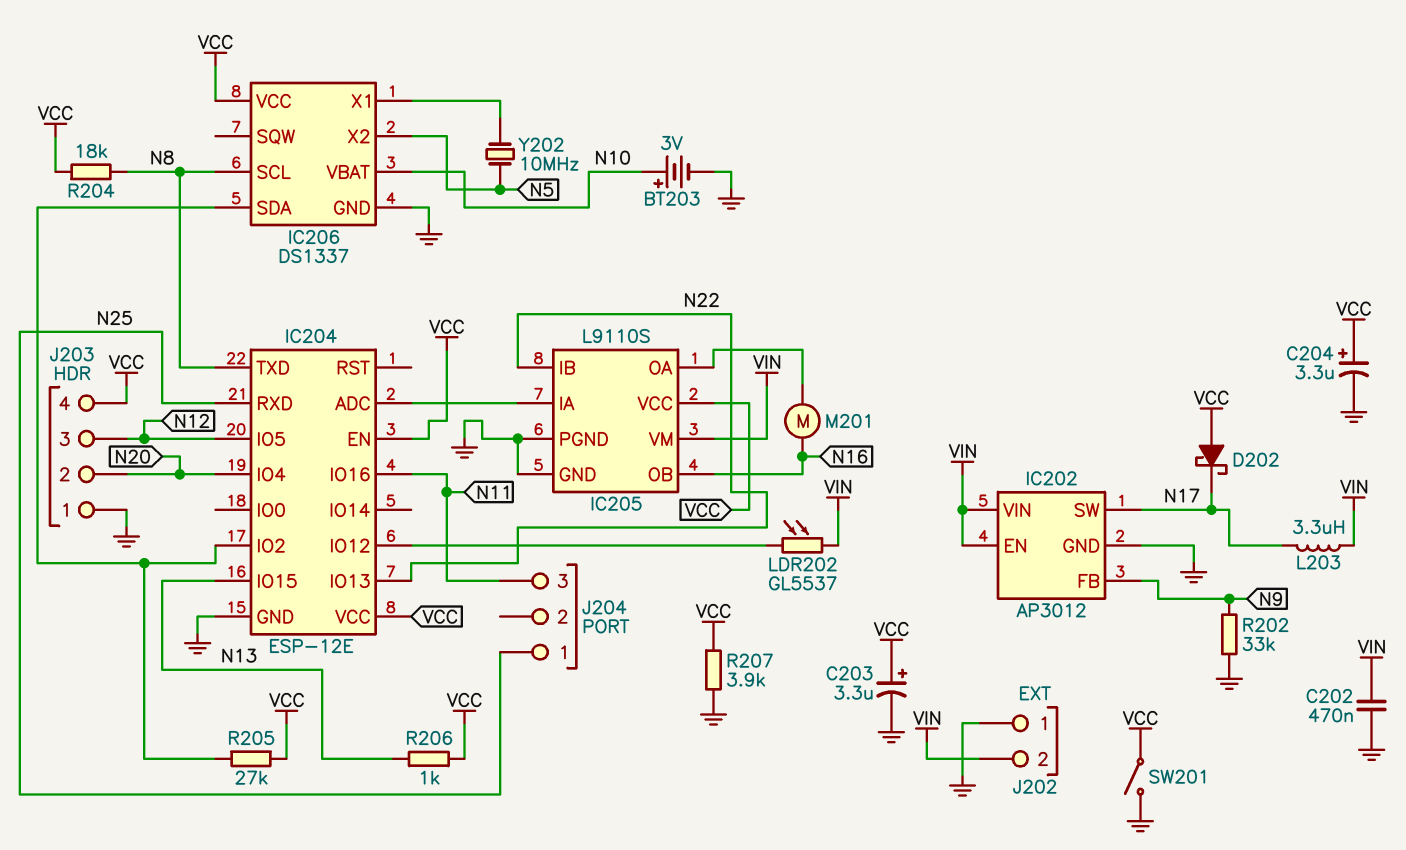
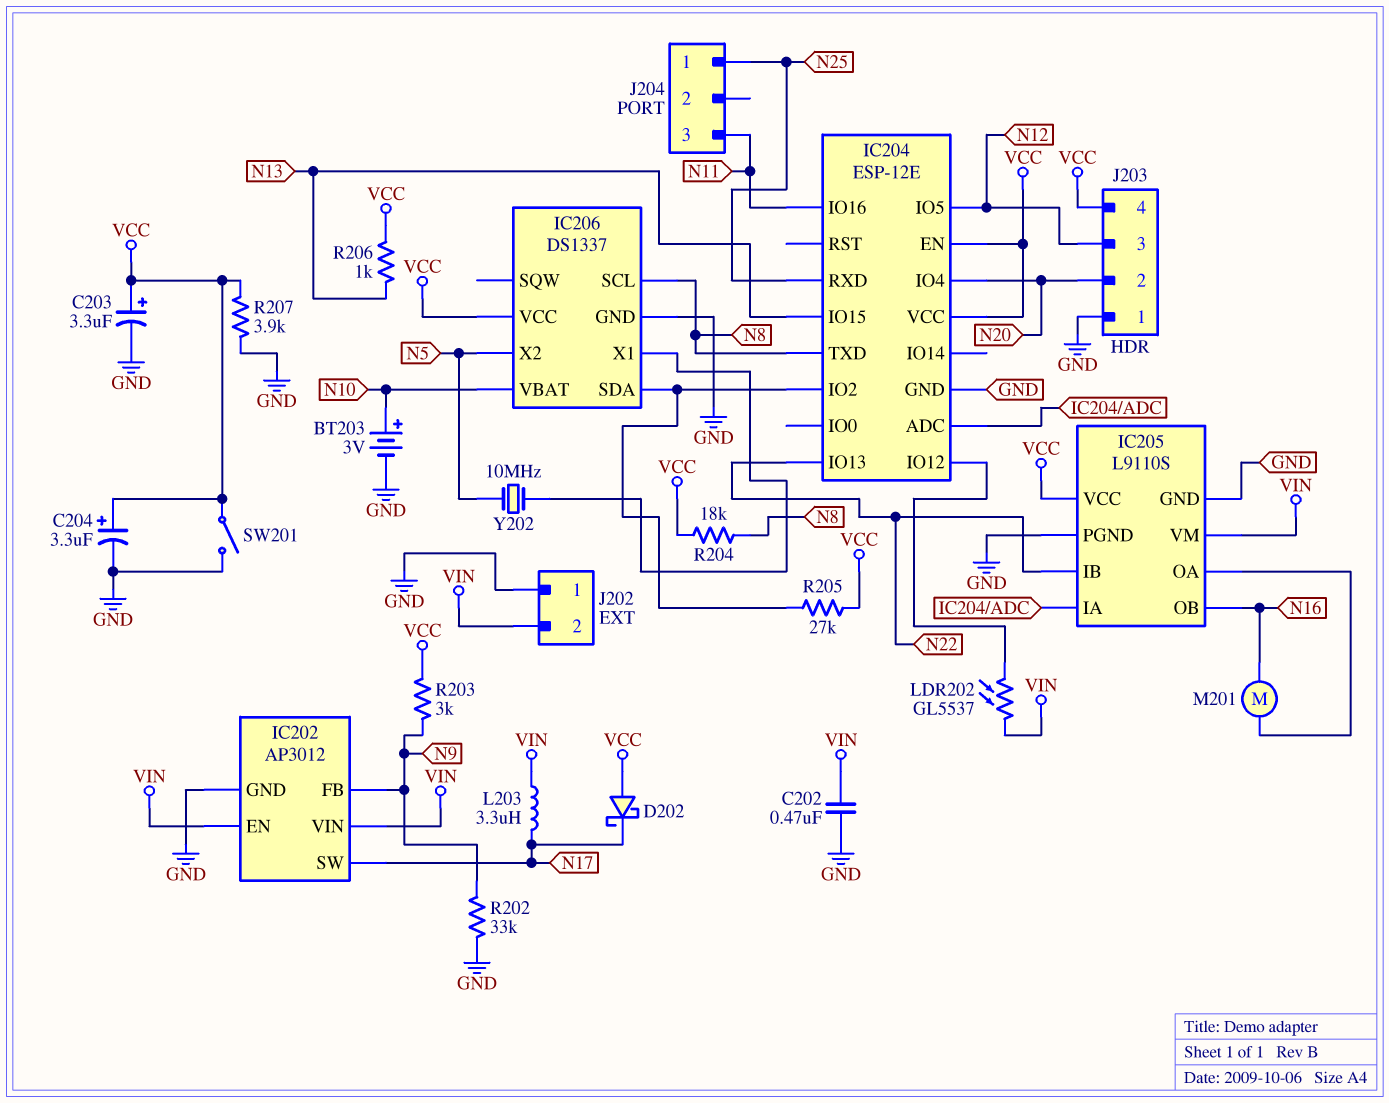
R203: none -> 3k (N9, VCC)

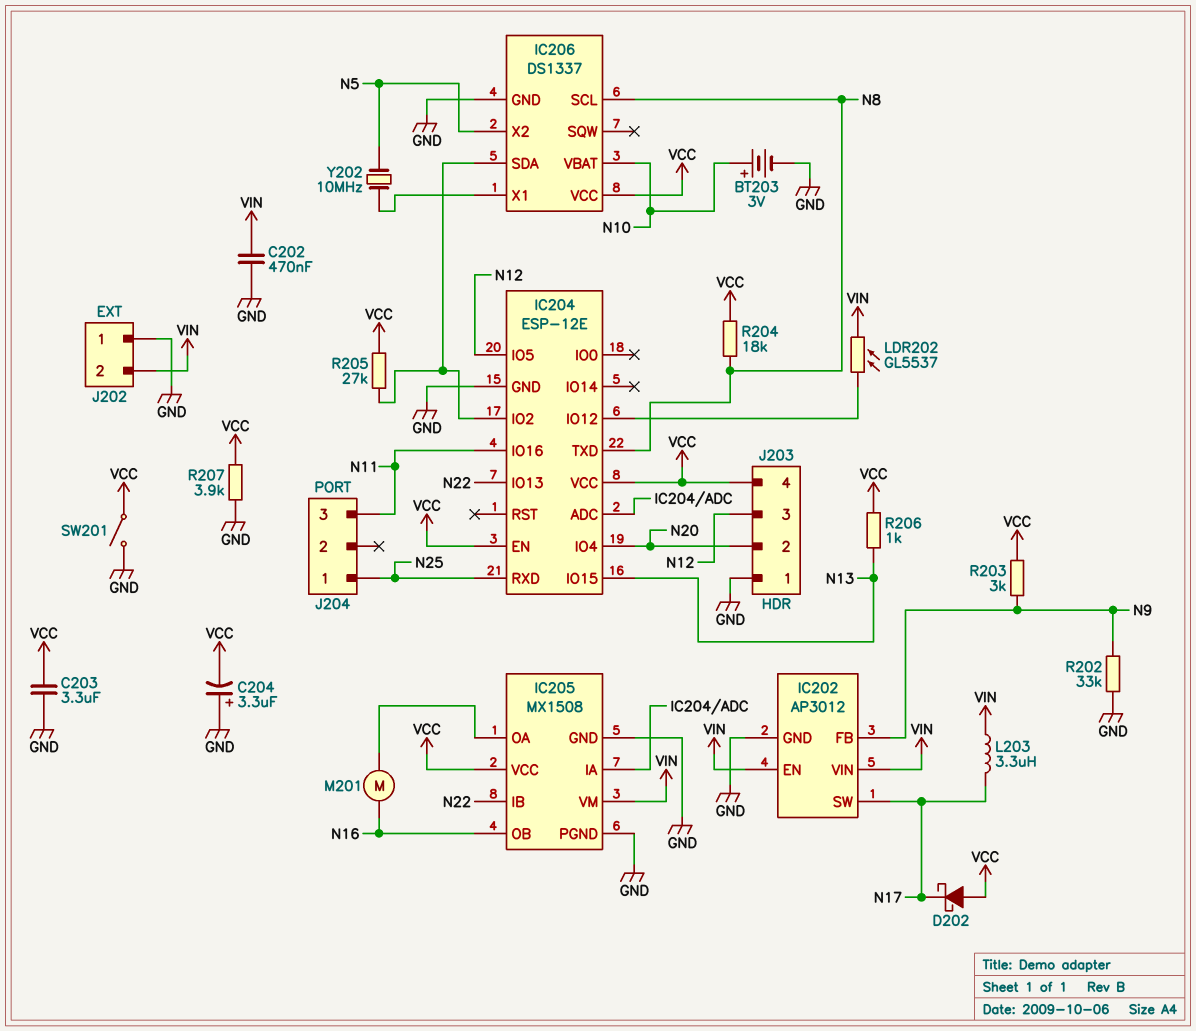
C203: 3.3uF (plus VCC, minus GND) -> 3.3uF (GND, VCC)
C204: 3.3uF (plus VCC, minus GND) -> 3.3uF (plus GND, minus VCC)
IC205: L9110S -> MX1508

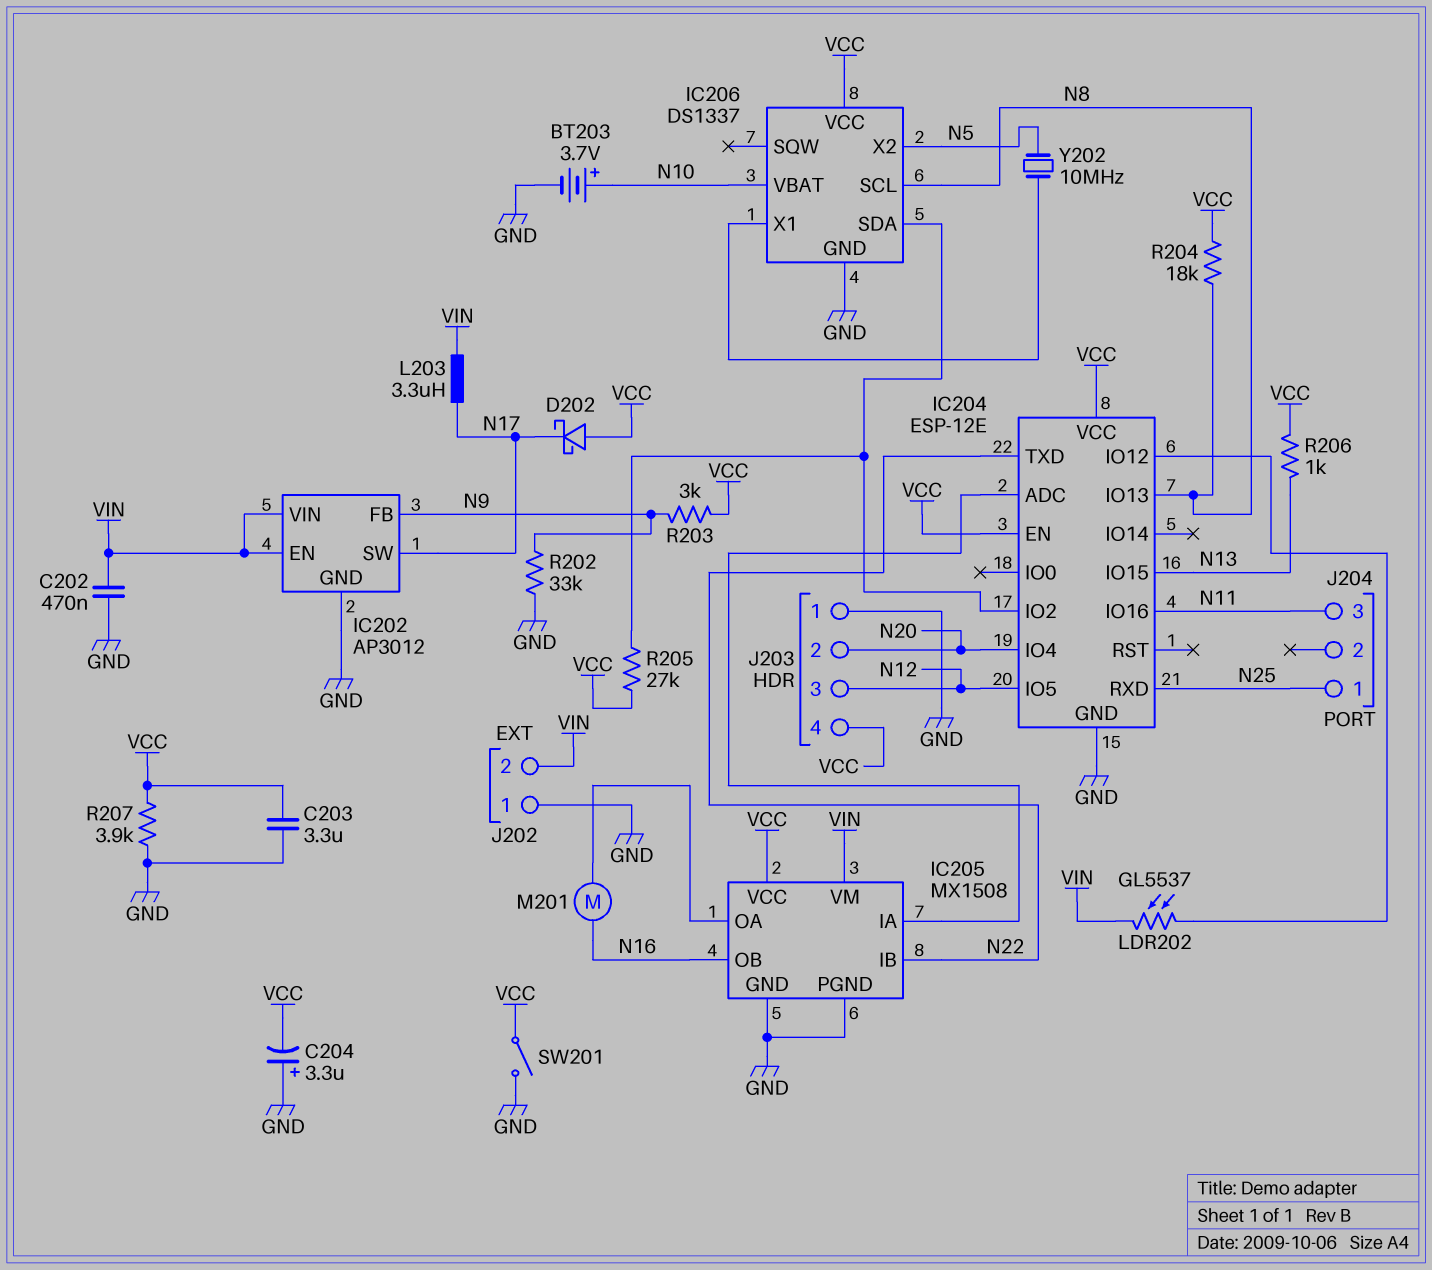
BT203: 3V (plus N10, minus GND) -> 3.7V (plus N10, minus GND)
IC204 pin IO13: N22 -> N8
IC204 pin TXD: N8 -> N22

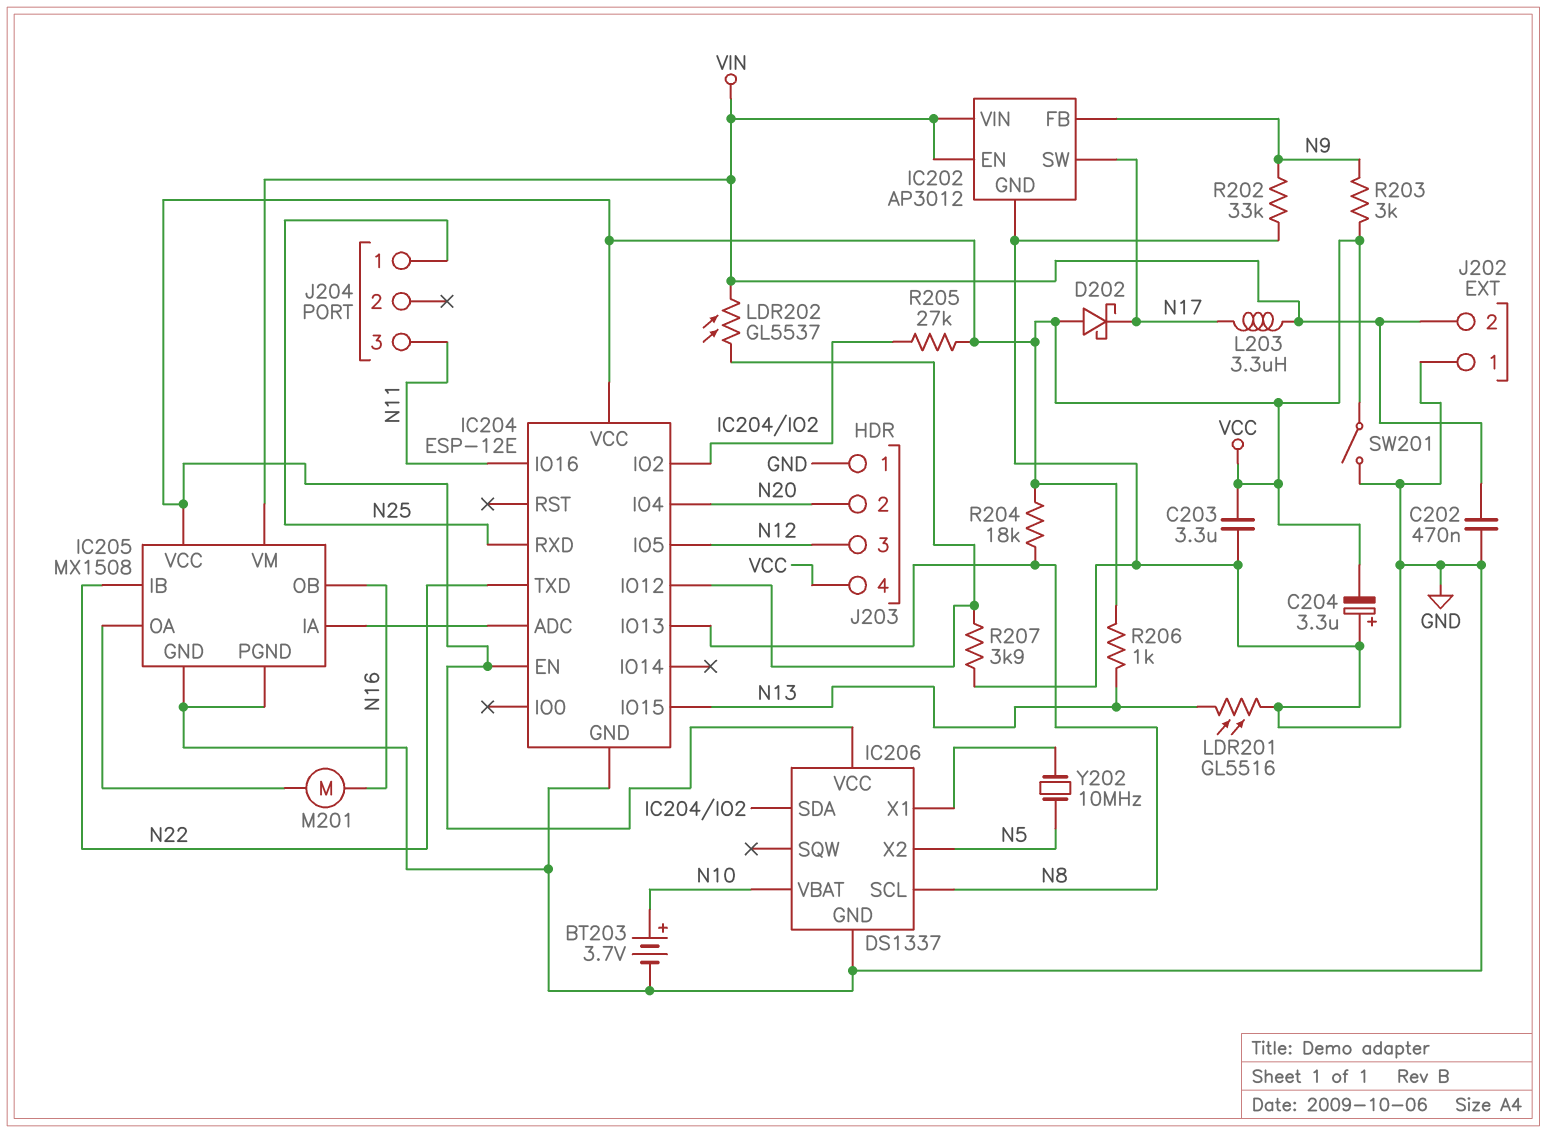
LDR201: none -> GL5516 (GND, N13)
R207: 3.9k (GND, VCC) -> 3.9k (GND, IC204/IO12)

